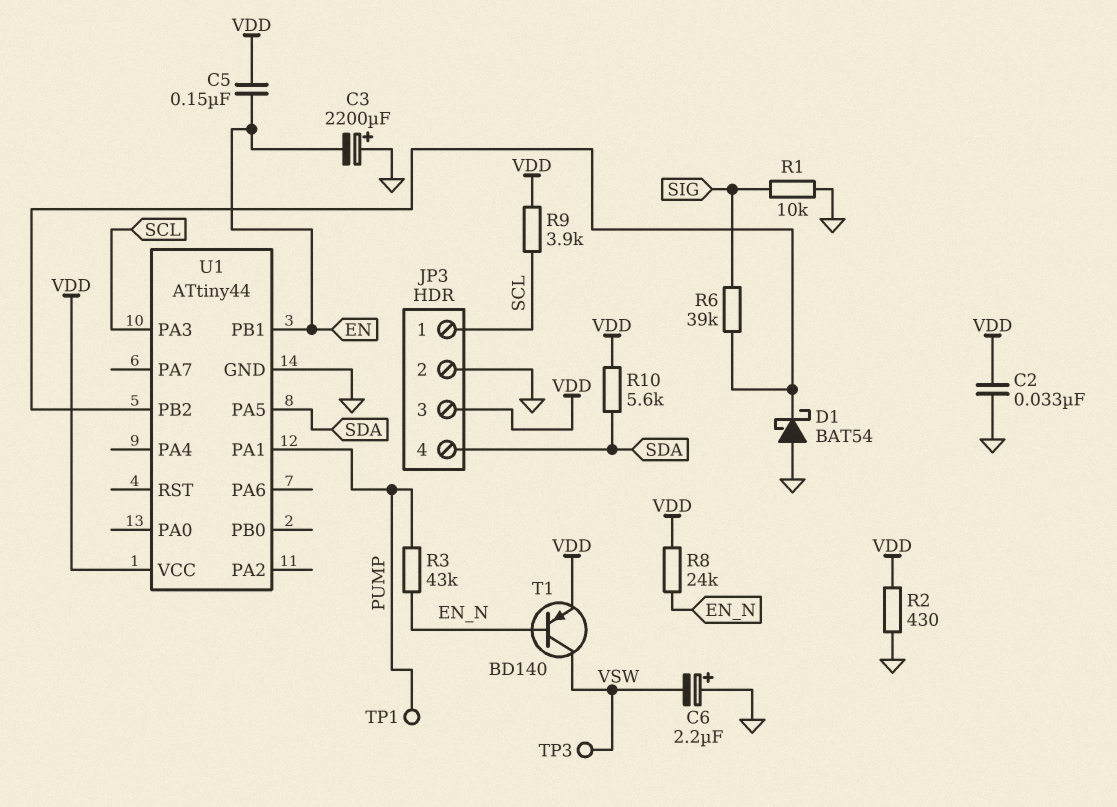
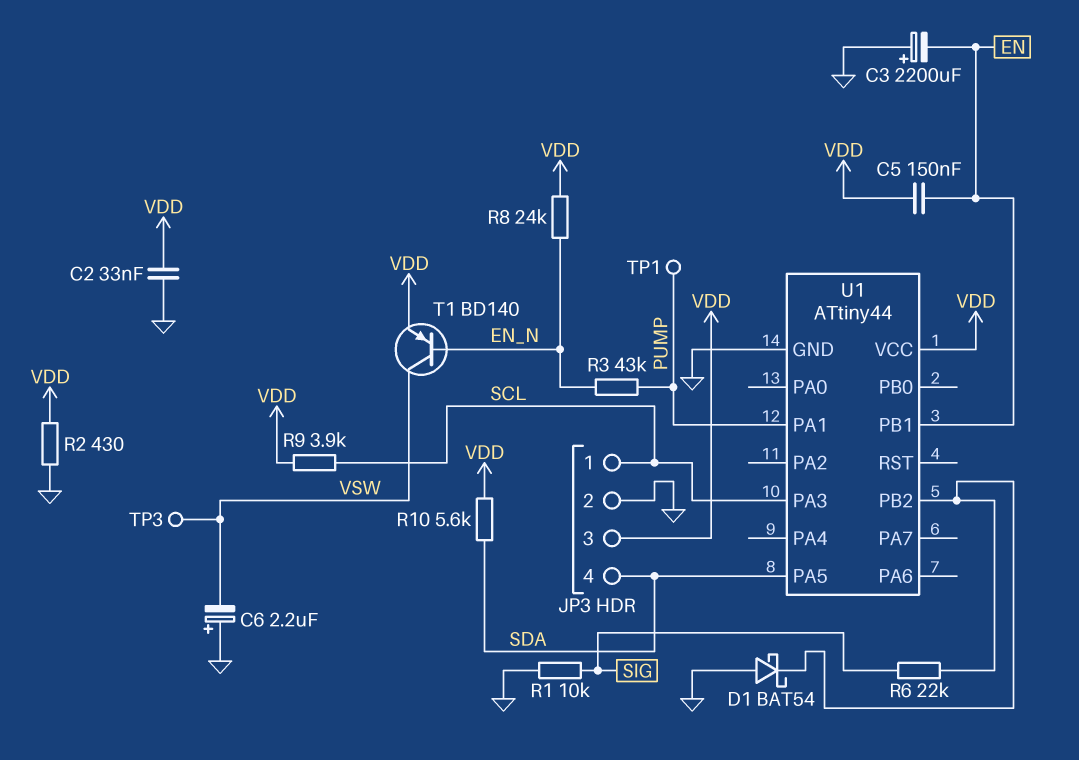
R6: 39k (SIG, U1/PB2) -> 22k (SIG, U1/PB2)

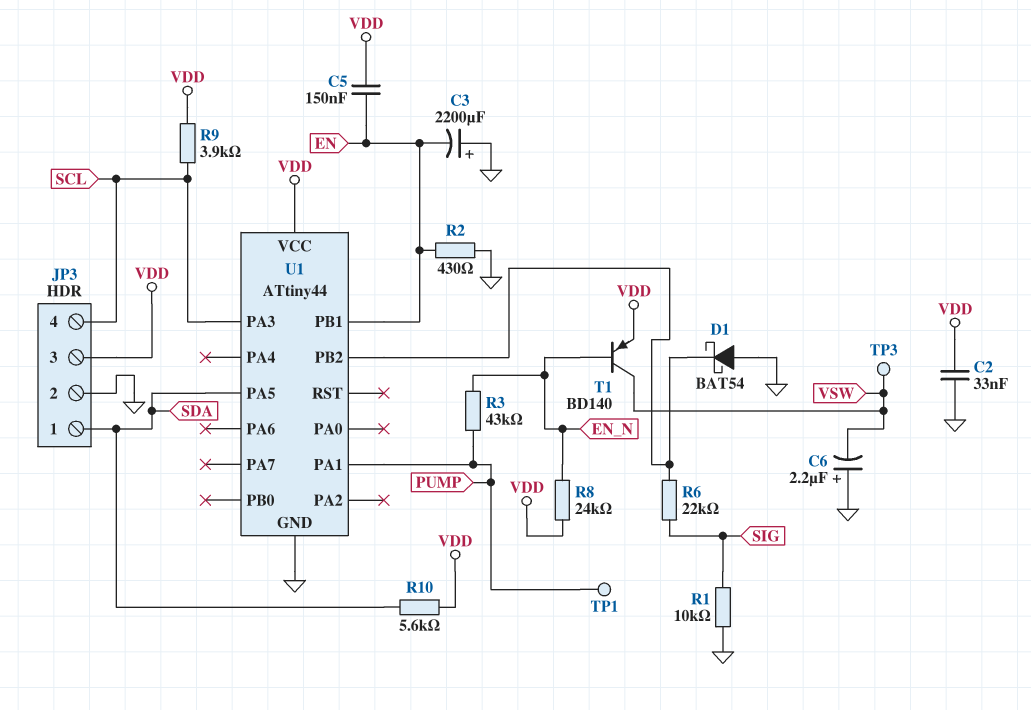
JP3 pin 1: SCL -> SDA
JP3 pin 4: SDA -> SCL
R2: 430 (GND, VDD) -> 430 (EN, GND)

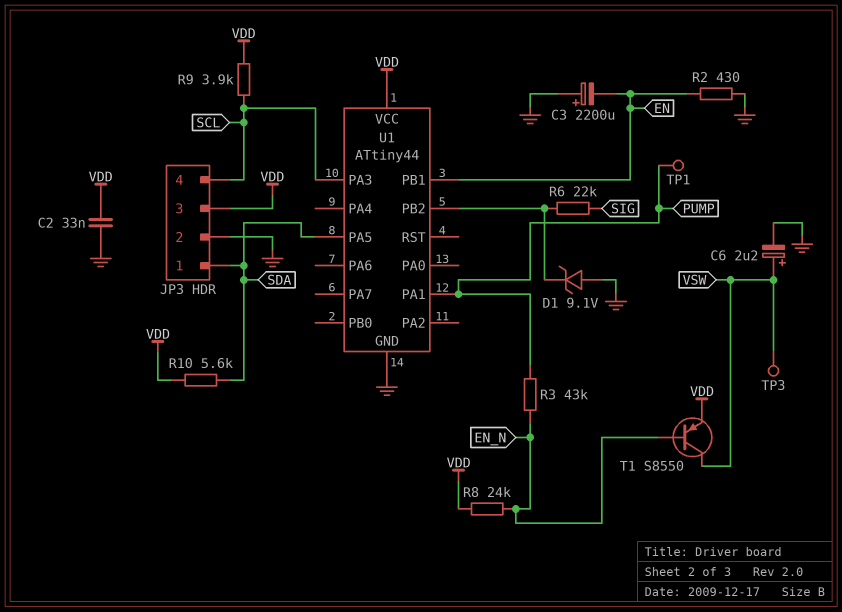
C5: 150nF (EN, VDD) -> none
C6: 2.2uF (plus GND, minus VSW) -> 2.2uF (plus VSW, minus GND)
D1: schottky BAT54 (A GND, K U1/PB2) -> zener 9.1V (A GND, K U1/PB2)
R1: 10k (GND, SIG) -> none
T1: PNP BD140 (B EN_N, C VSW, E VDD) -> PNP S8550 (B EN_N, C VSW, E VDD)

